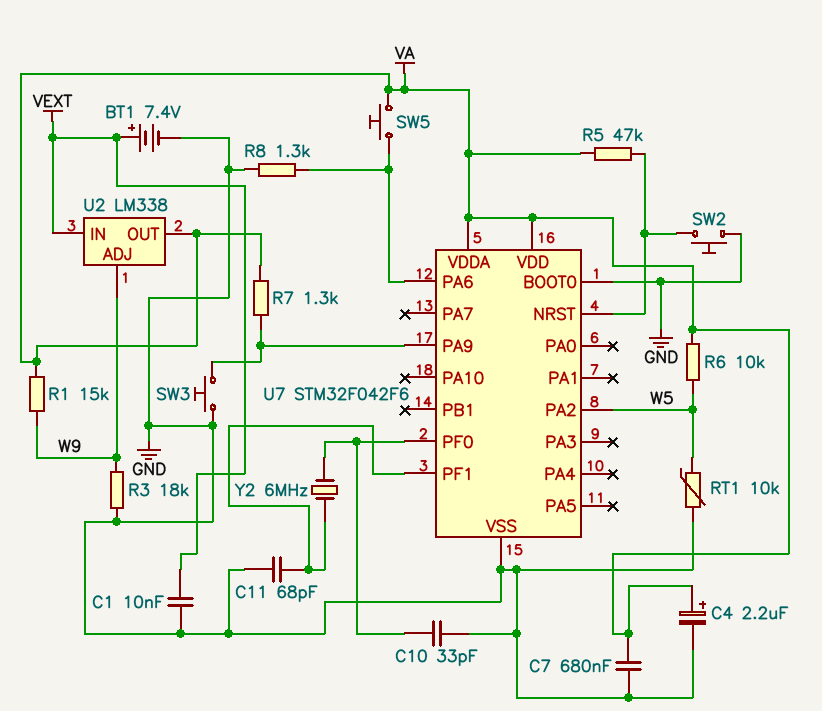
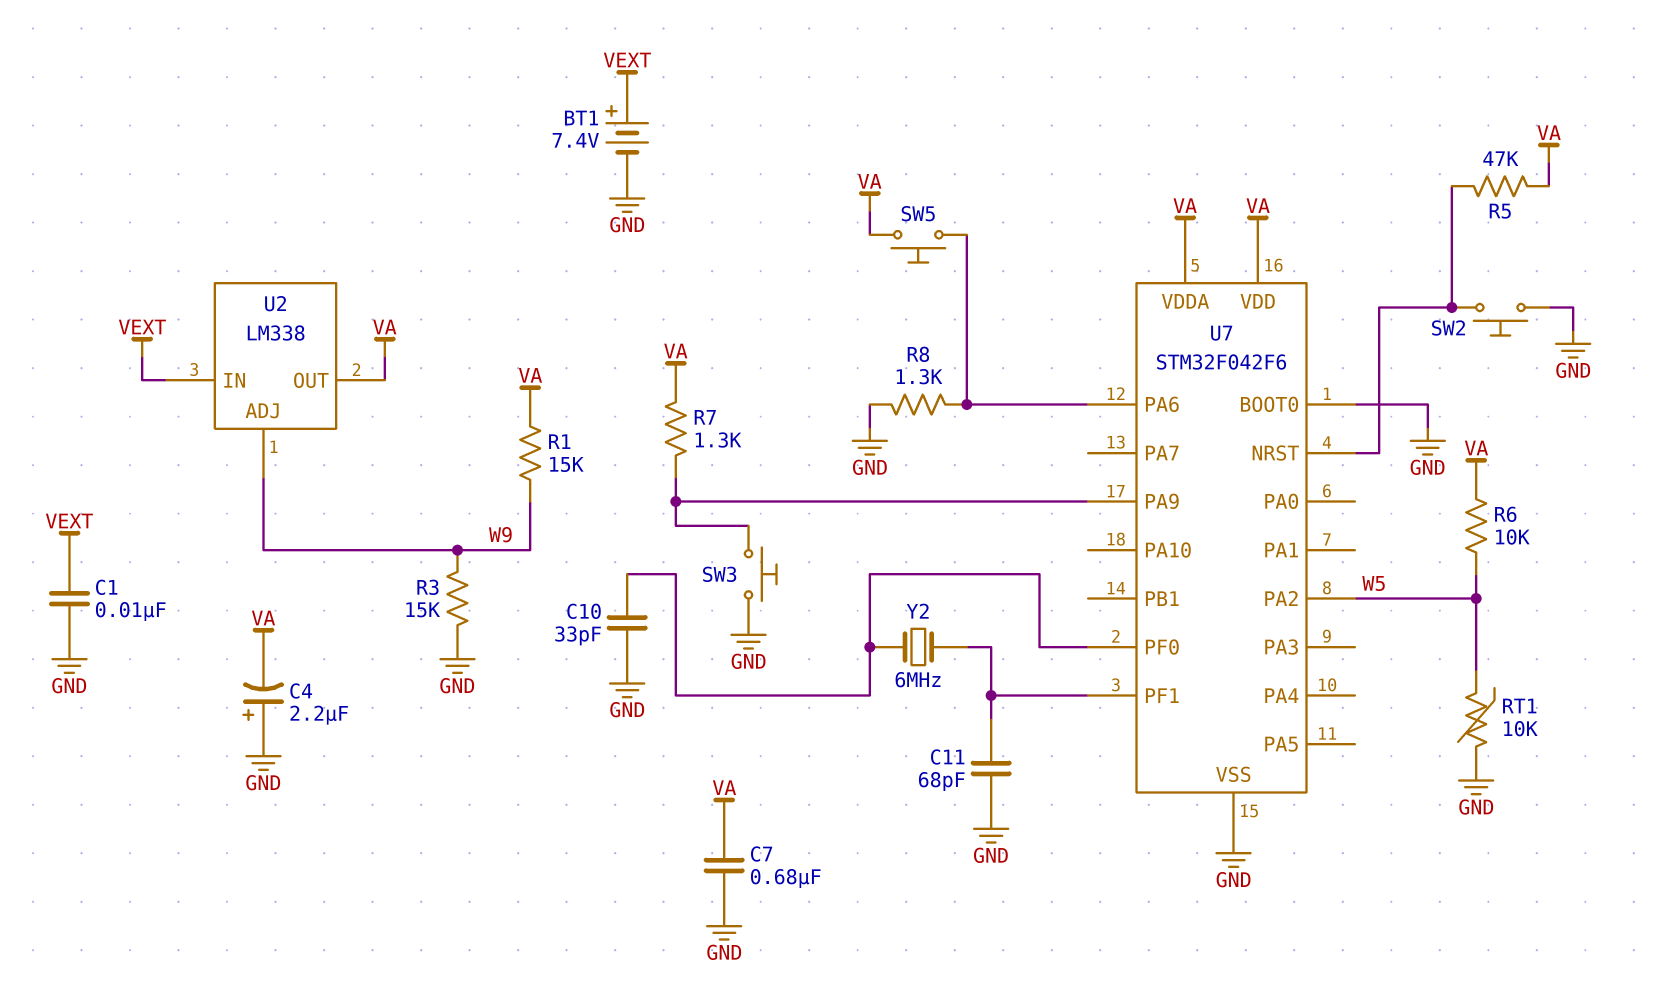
C4: 2.2uF (plus VA, minus GND) -> 2.2uF (plus GND, minus VA)
R3: 18k (GND, W9) -> 15k (GND, W9)

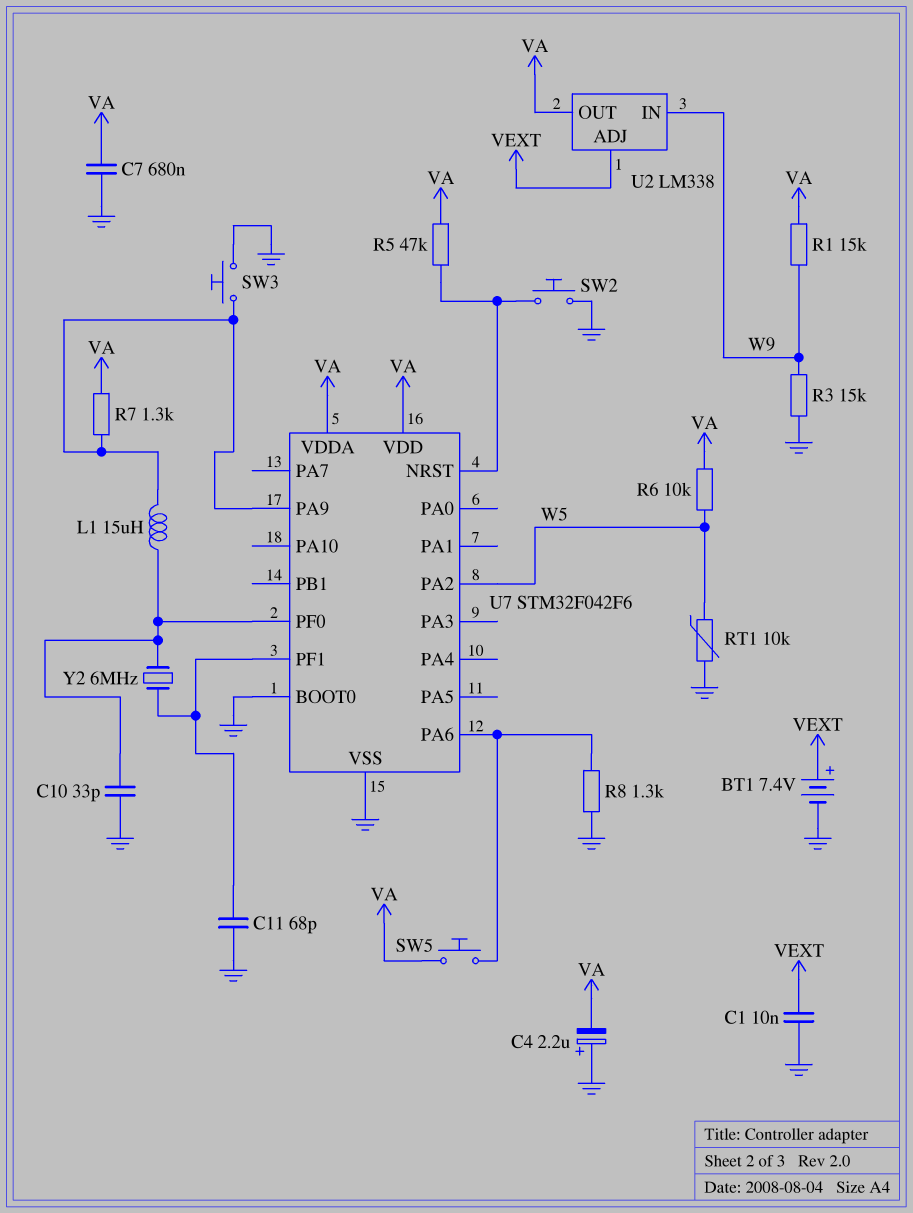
L1: none -> 15uH (U7/PA9, U7/PF0)
U2 pin ADJ: W9 -> VEXT
U2 pin IN: VEXT -> W9

